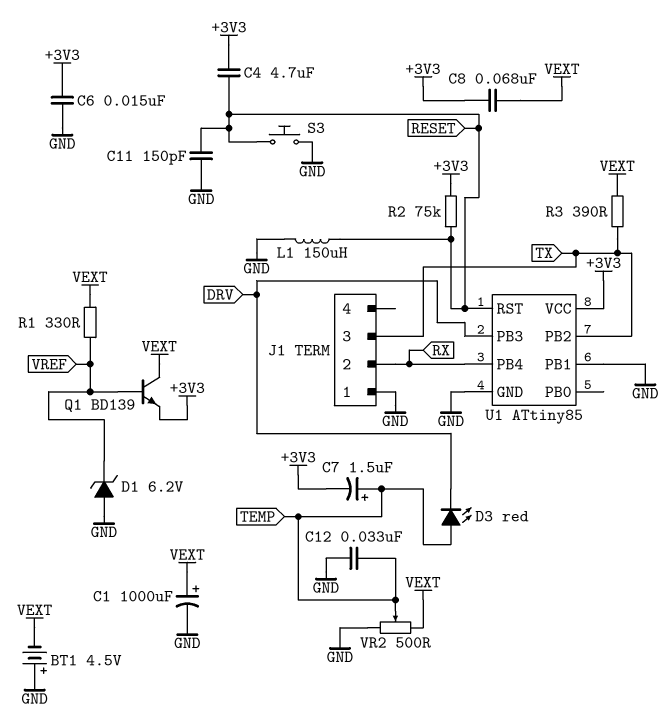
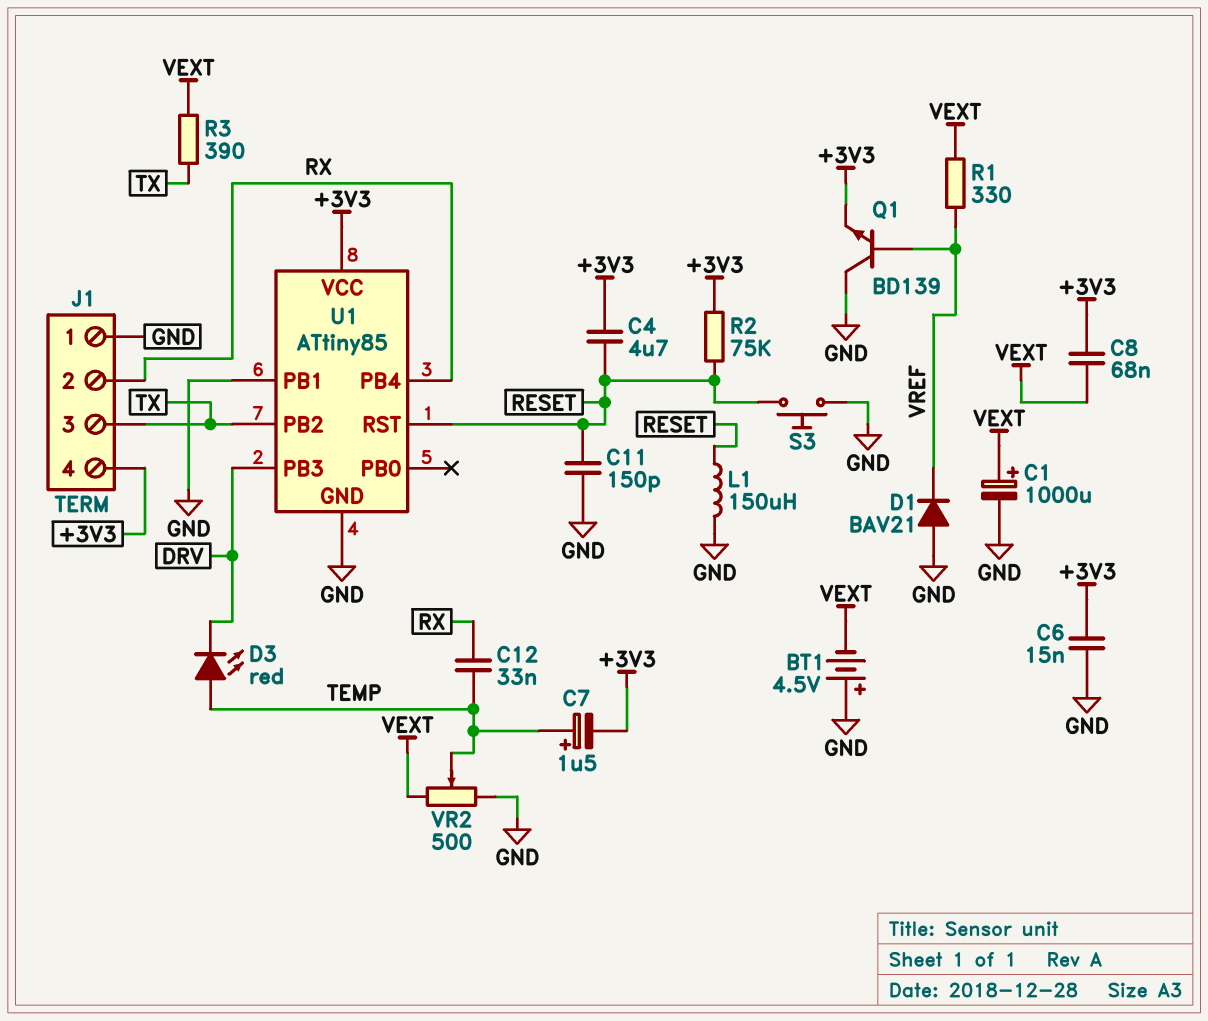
C12: 33nF (GND, TEMP) -> 33nF (RX, TEMP)
D1: zener 6.2V (A GND, K VREF) -> diode BAV21 (A GND, K VREF)
J1 pin 4: none -> +3V3
Q1: NPN BD139 (B VREF, C VEXT, E +3V3) -> NPN BD139 (B VREF, C GND, E +3V3)

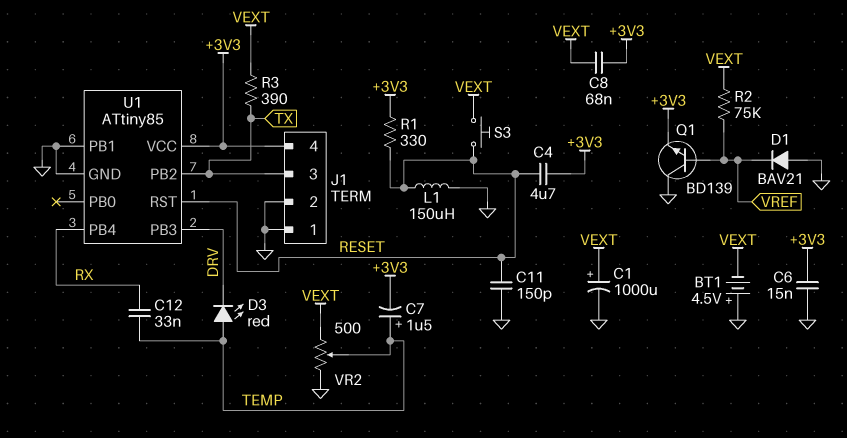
J1 pin 2: RX -> GND
R1: 330 (VEXT, VREF) -> 330 (+3V3, RESET)
R2: 75k (+3V3, RESET) -> 75k (VEXT, VREF)
S3: button (GND, RESET) -> button (RESET, VEXT)

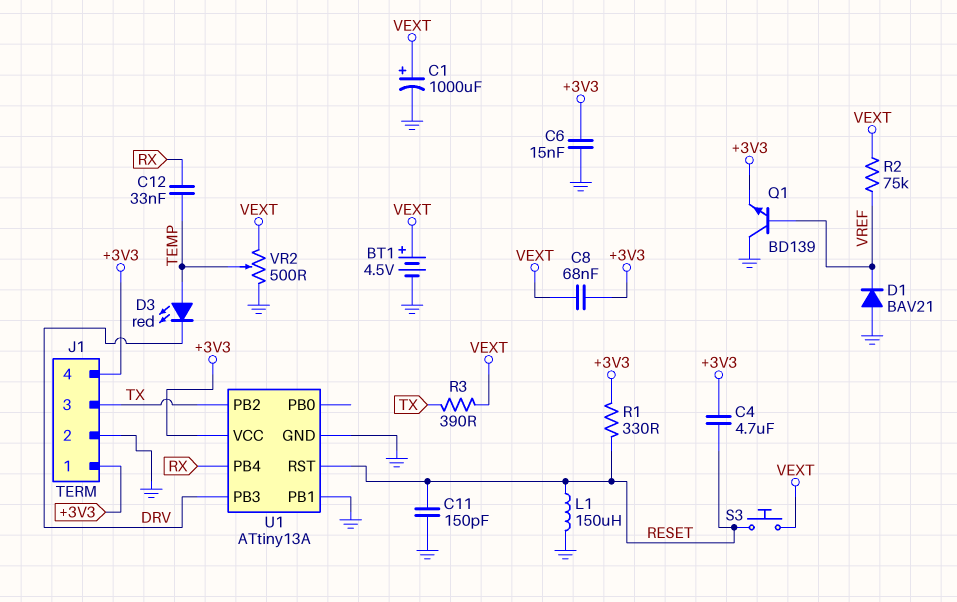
BT1: 4.5V (plus GND, minus VEXT) -> 4.5V (plus VEXT, minus GND)
C7: 1.5uF (plus TEMP, minus +3V3) -> none
J1 pin 1: GND -> +3V3
U1: ATtiny85 -> ATtiny13A

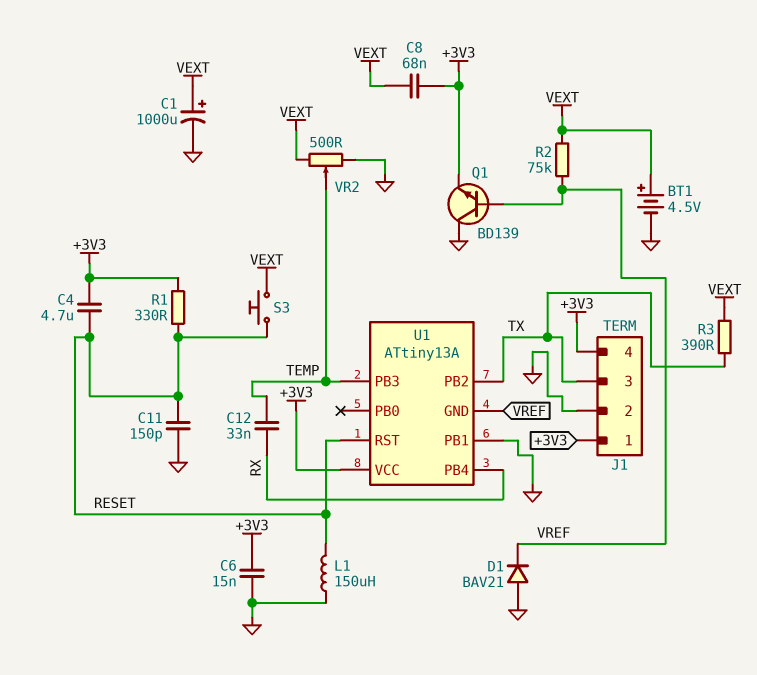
D3: LED red (A TEMP, K DRV) -> none
U1 pin GND: GND -> VREF
U1 pin PB3: DRV -> TEMP

